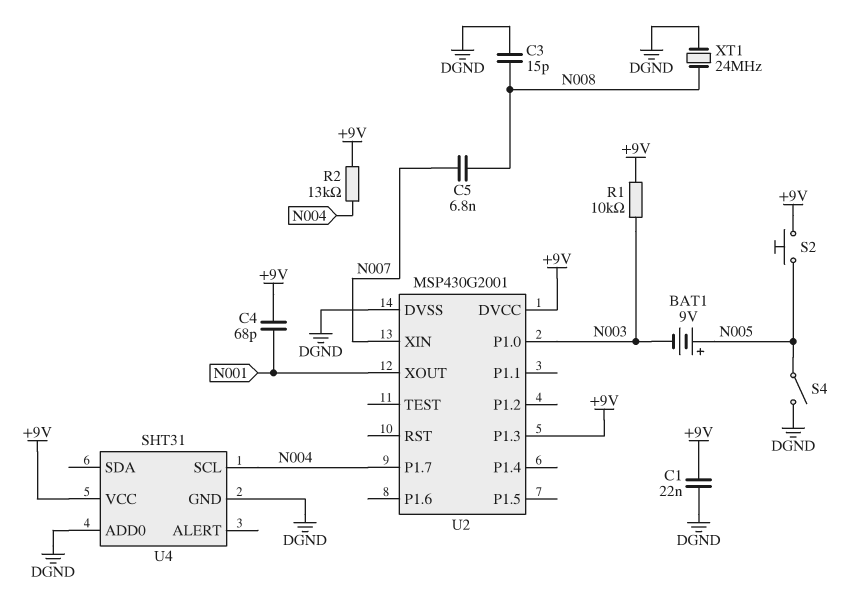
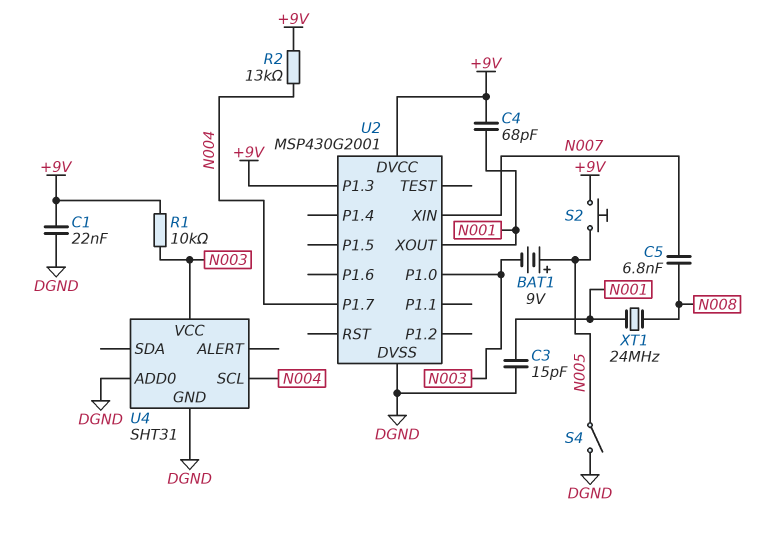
C3: 15pF (DGND, N008) -> 15pF (DGND, N001)
U4 pin VCC: +9V -> N003
XT1: 24MHz (DGND, N008) -> 24MHz (N001, N008)

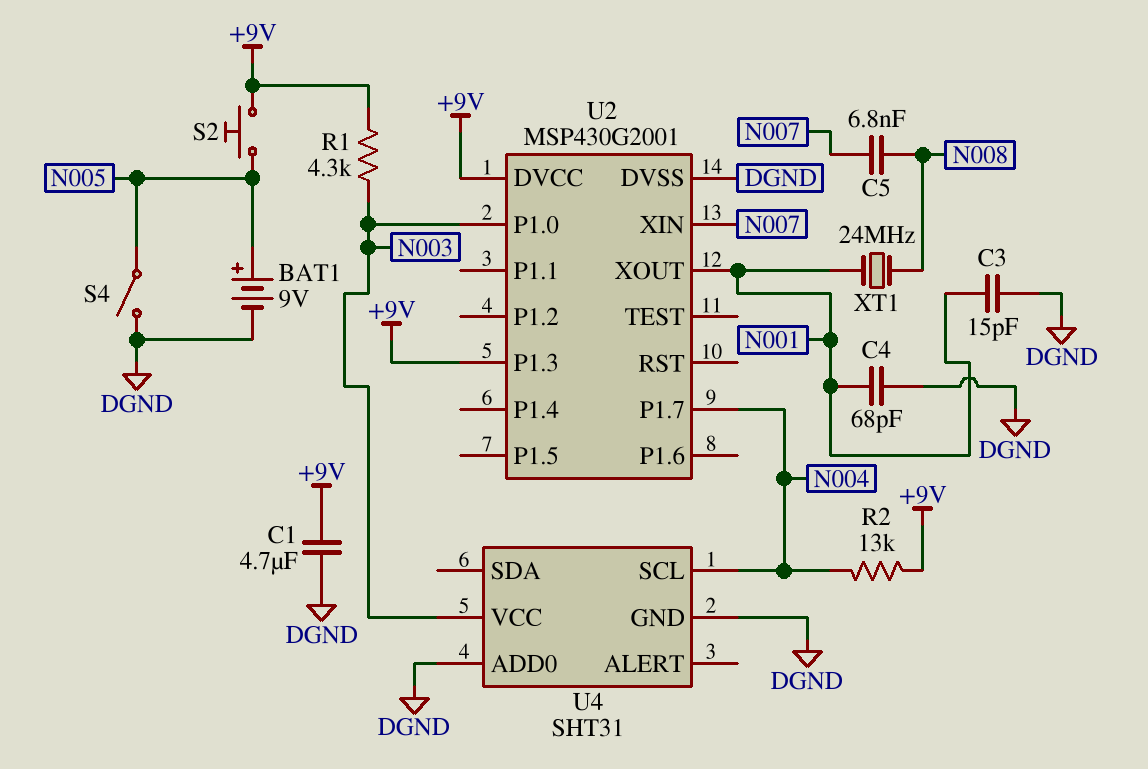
BAT1: 9V (plus N005, minus N003) -> 9V (plus N005, minus DGND)
C1: 22nF (+9V, DGND) -> 4.7uF (+9V, DGND)
C4: 68pF (+9V, N001) -> 68pF (DGND, N001)
R1: 10k (+9V, N003) -> 4.3k (+9V, N003)

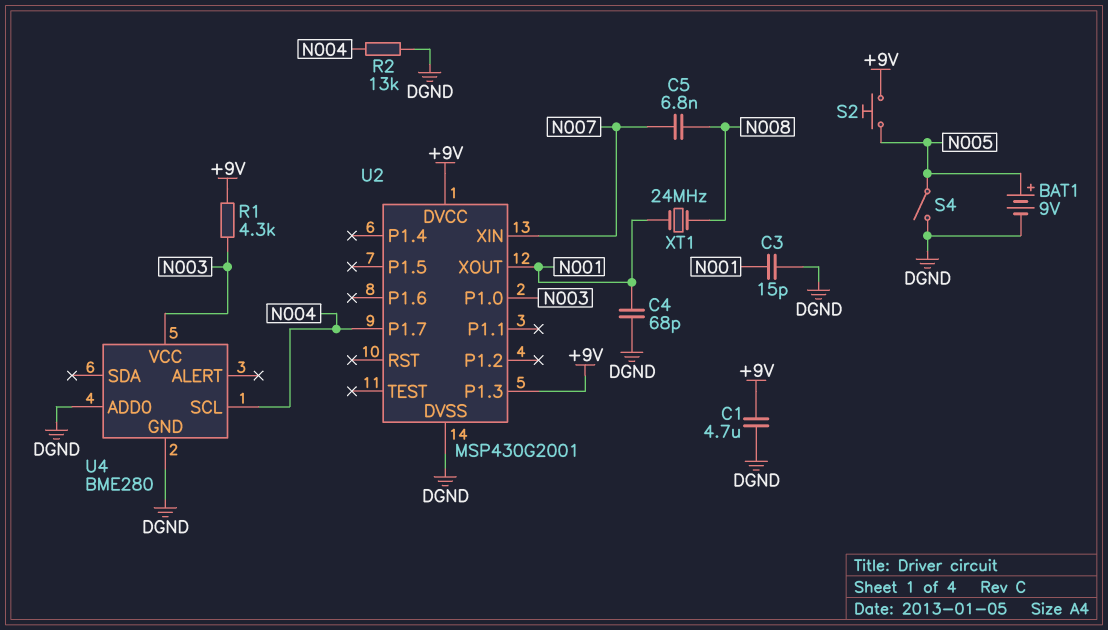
R2: 13k (+9V, N004) -> 13k (DGND, N004)
U4: SHT31 -> BME280

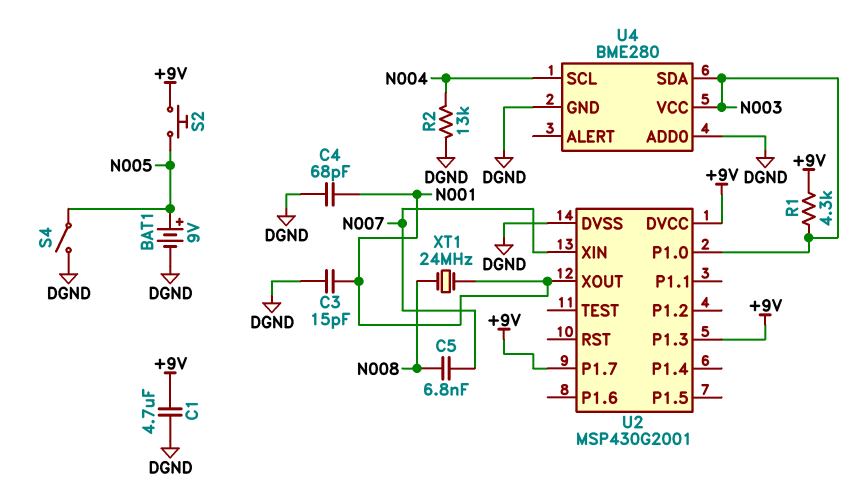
U2 pin P1.7: N004 -> +9V
U4 pin SDA: none -> N003

